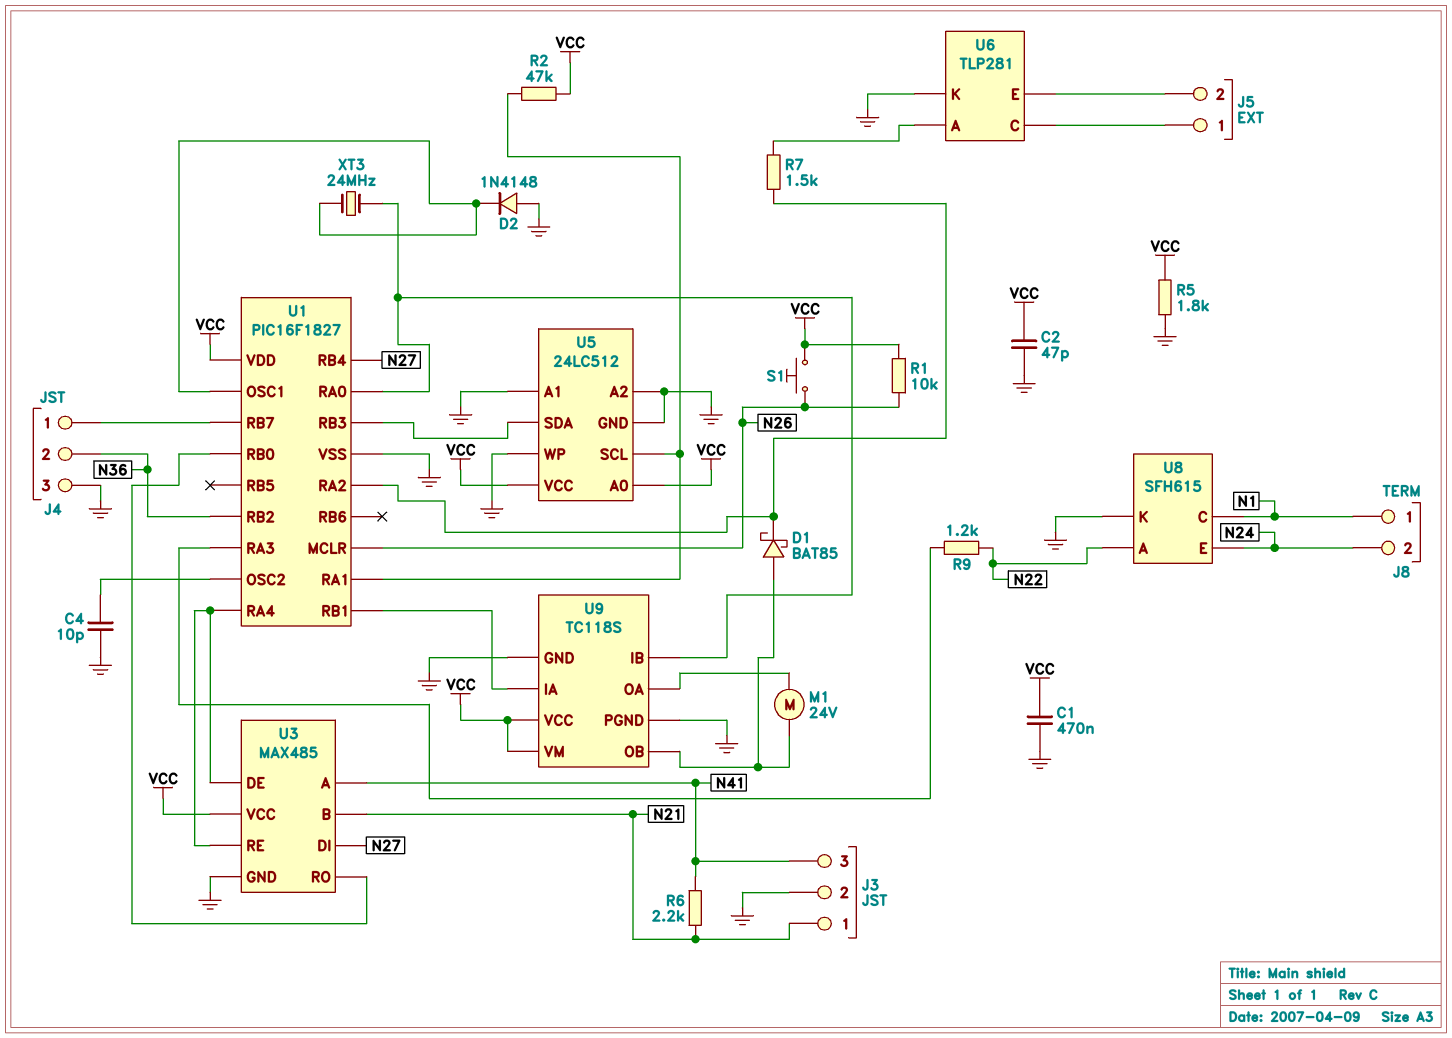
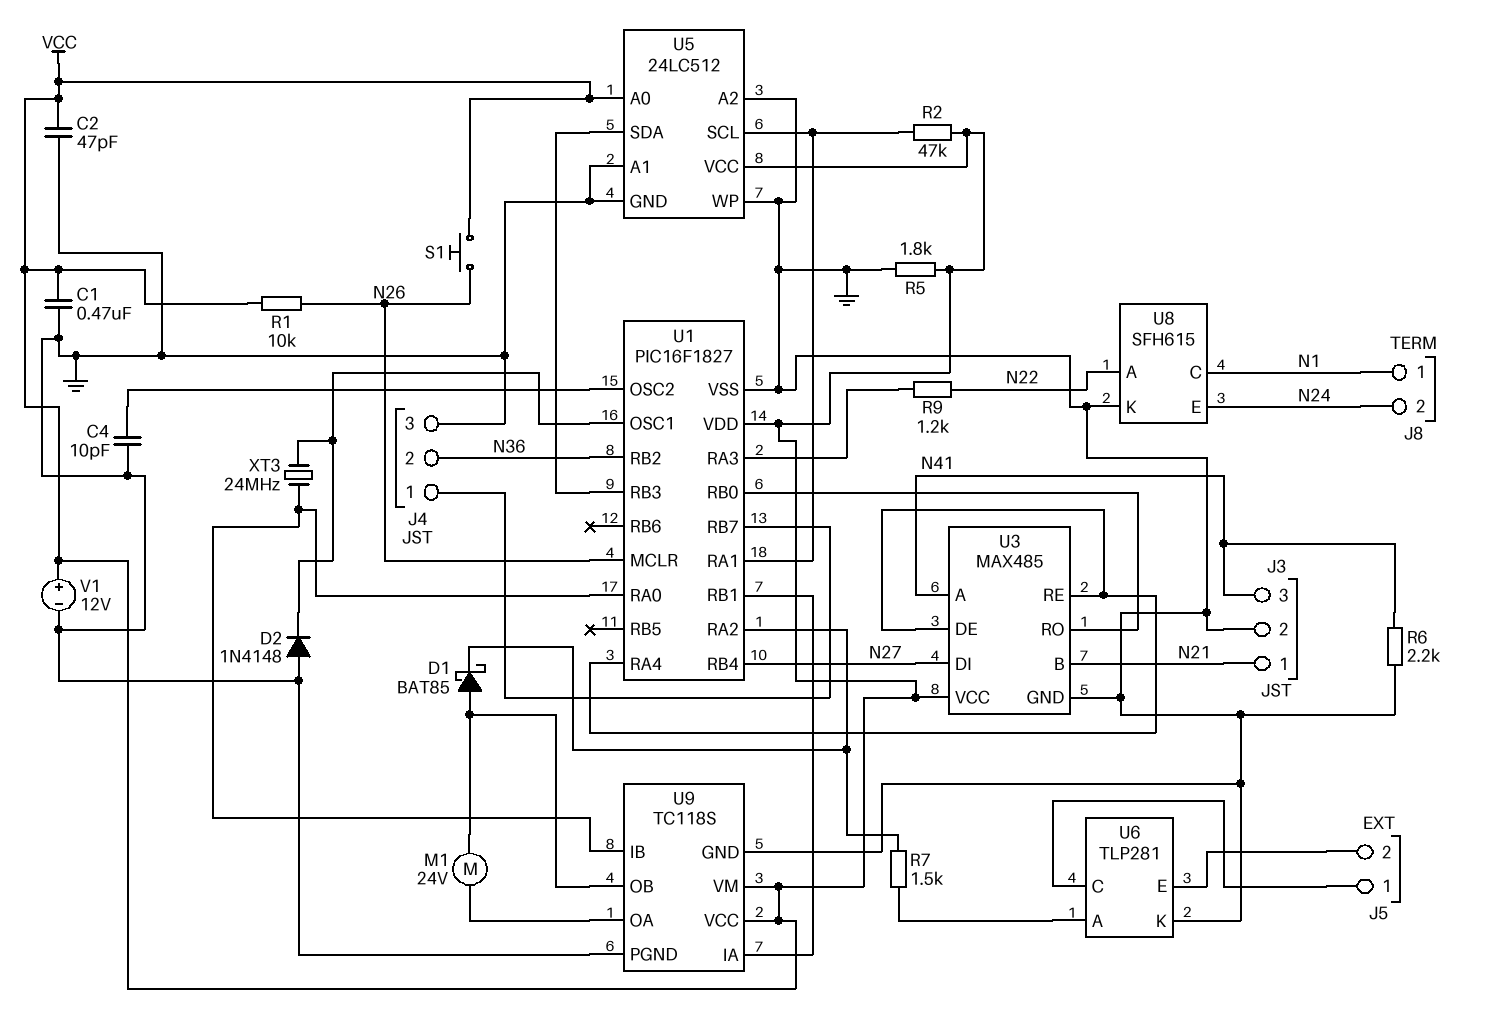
R6: 2.2k (N21, N41) -> 2.2k (GND, N41)
V1: none -> 12V (plus VCC, minus GND)

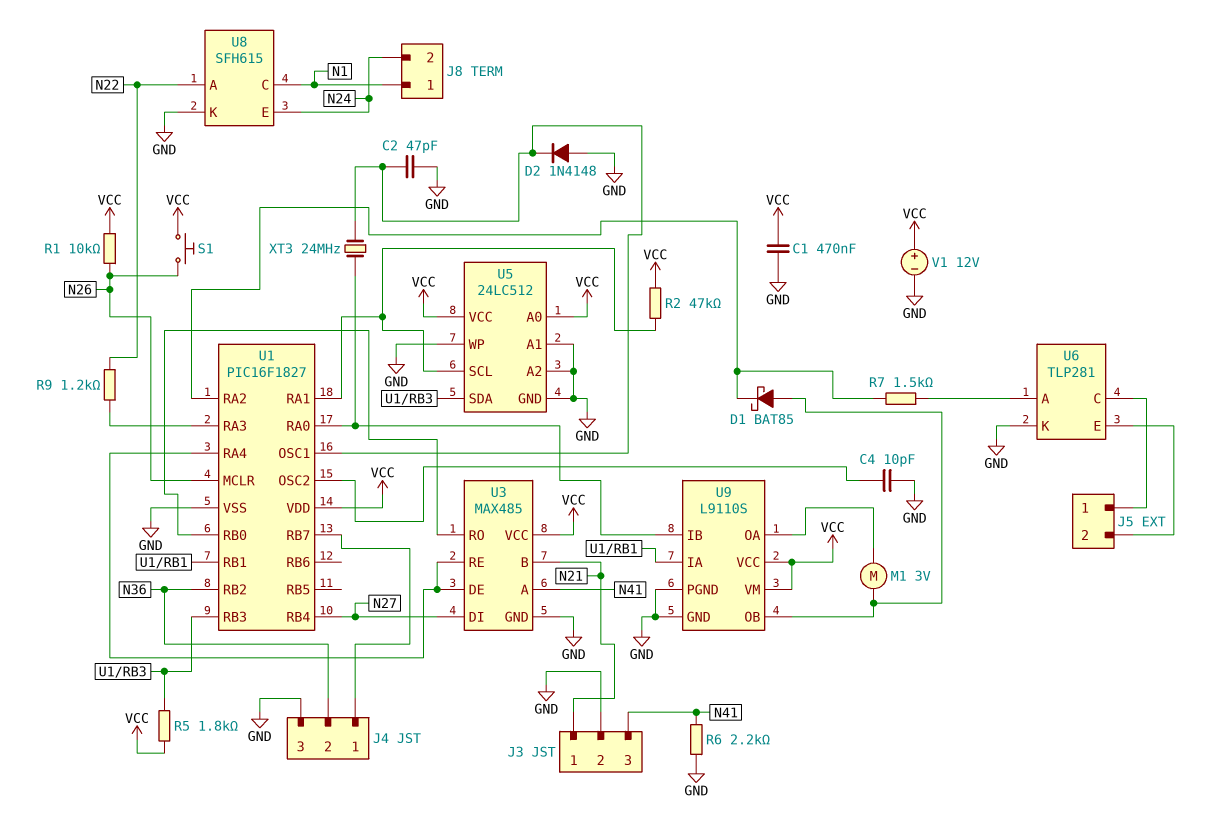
C2: 47pF (GND, VCC) -> 47pF (GND, U1/OSC1)
M1: motor 24V (U9/OA, U9/OB) -> motor 3V (U9/OA, U9/OB)
R5: 1.8k (GND, VCC) -> 1.8k (U1/RB3, VCC)
U9: TC118S -> L9110S

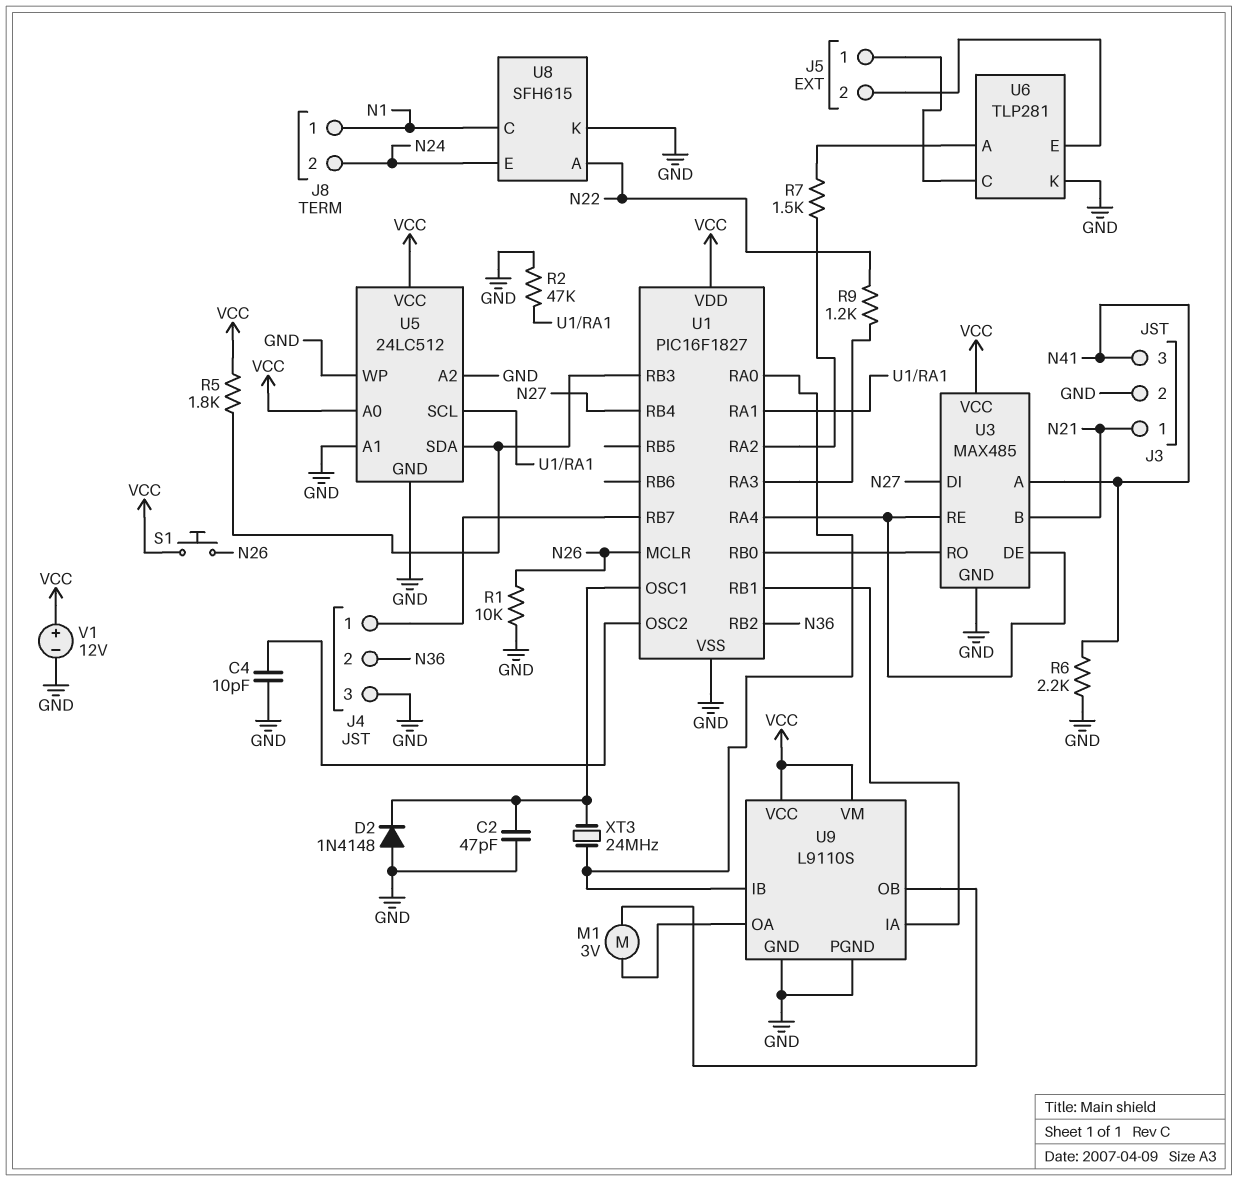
C1: 470nF (GND, VCC) -> none
D1: schottky BAT85 (A U9/OB, K U1/RA2) -> none
R1: 10k (N26, VCC) -> 10k (GND, N26)
R2: 47k (U1/RA1, VCC) -> 47k (GND, U1/RA1)

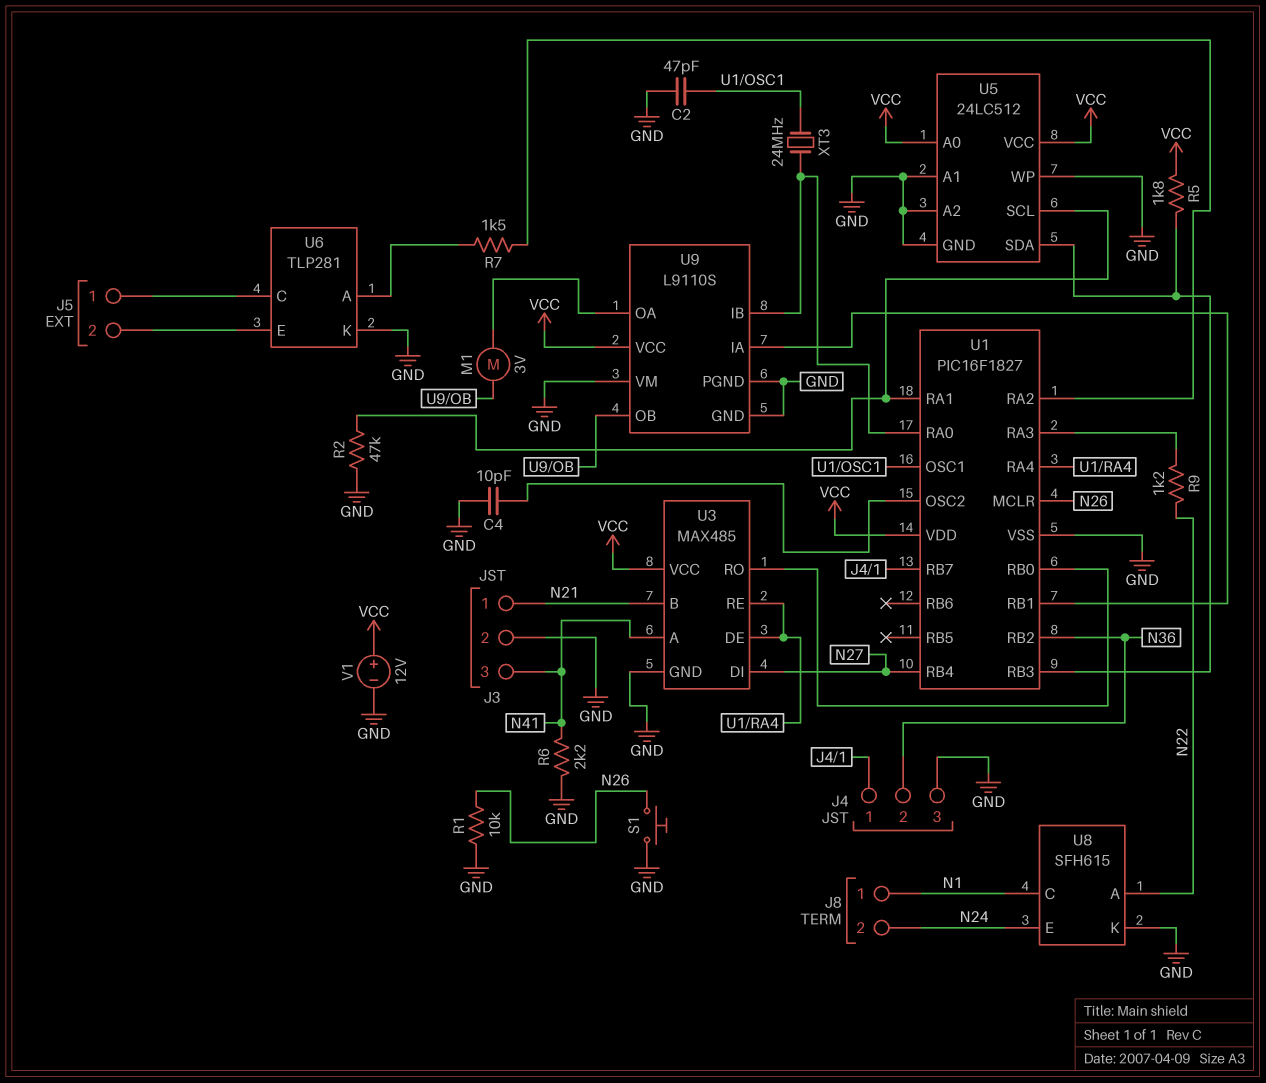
D2: diode 1N4148 (A GND, K U1/OSC1) -> none
S1: button (N26, VCC) -> button (GND, N26)
U9 pin VM: VCC -> GND

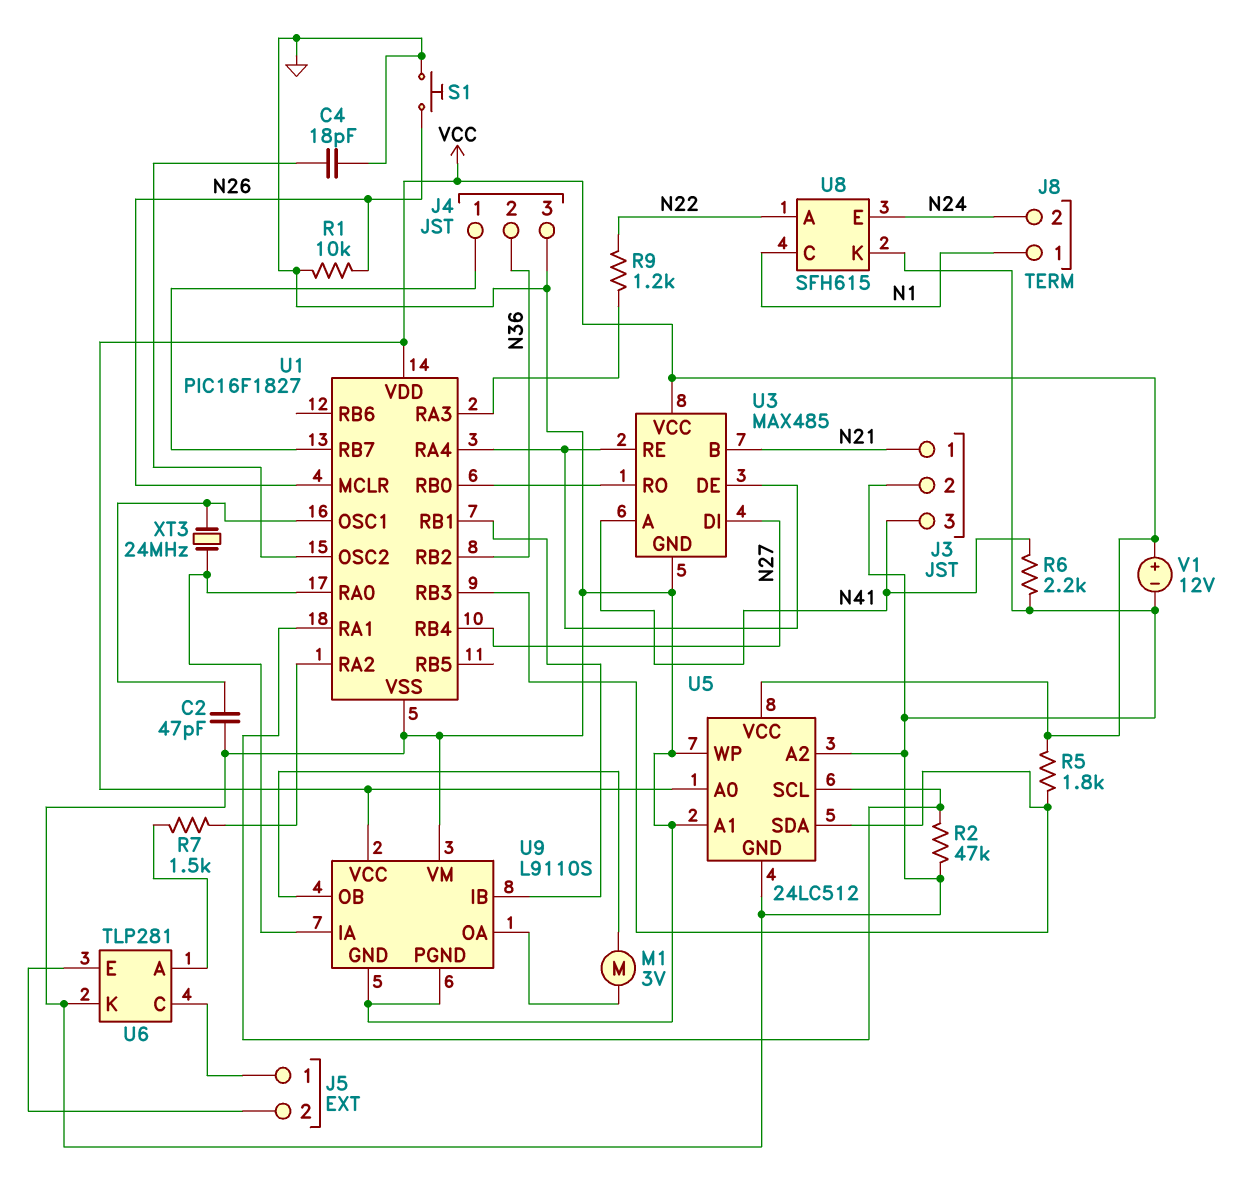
C4: 10pF (GND, U1/OSC2) -> 18pF (GND, U1/OSC2)
U9 pin IA: U1/RB1 -> U1/RA0
U9 pin IB: U1/RA0 -> U1/RB1

